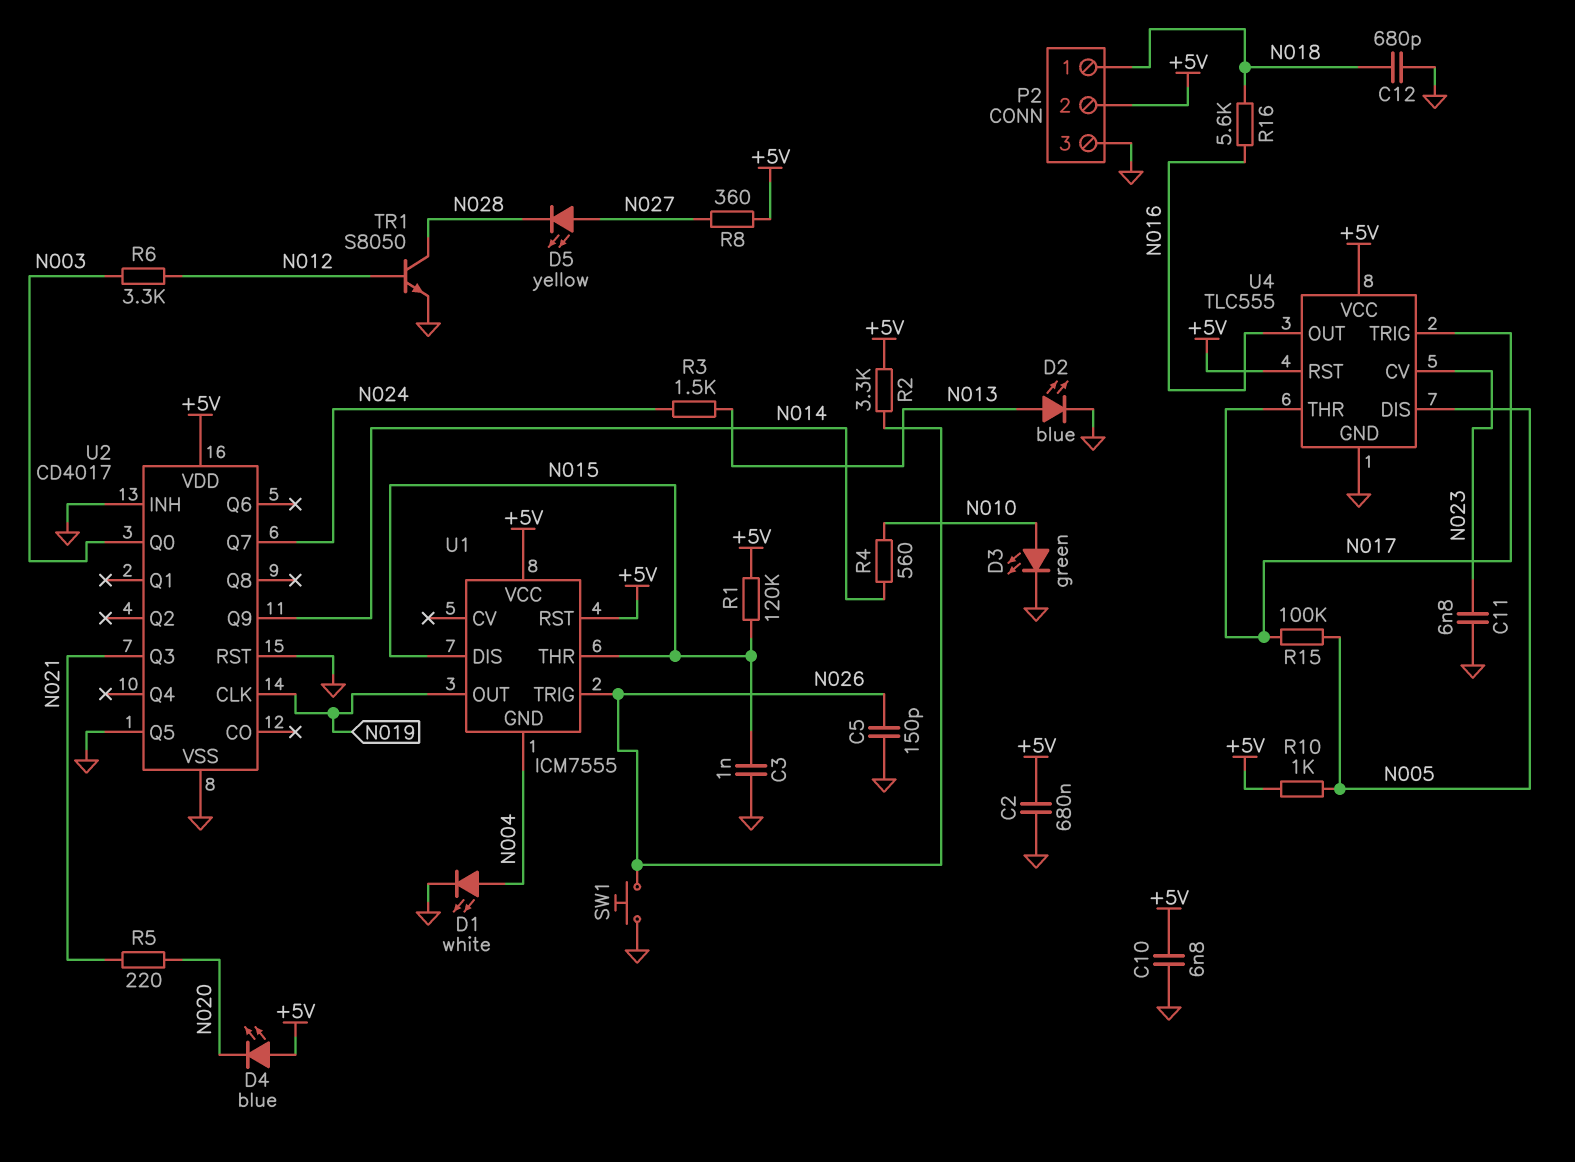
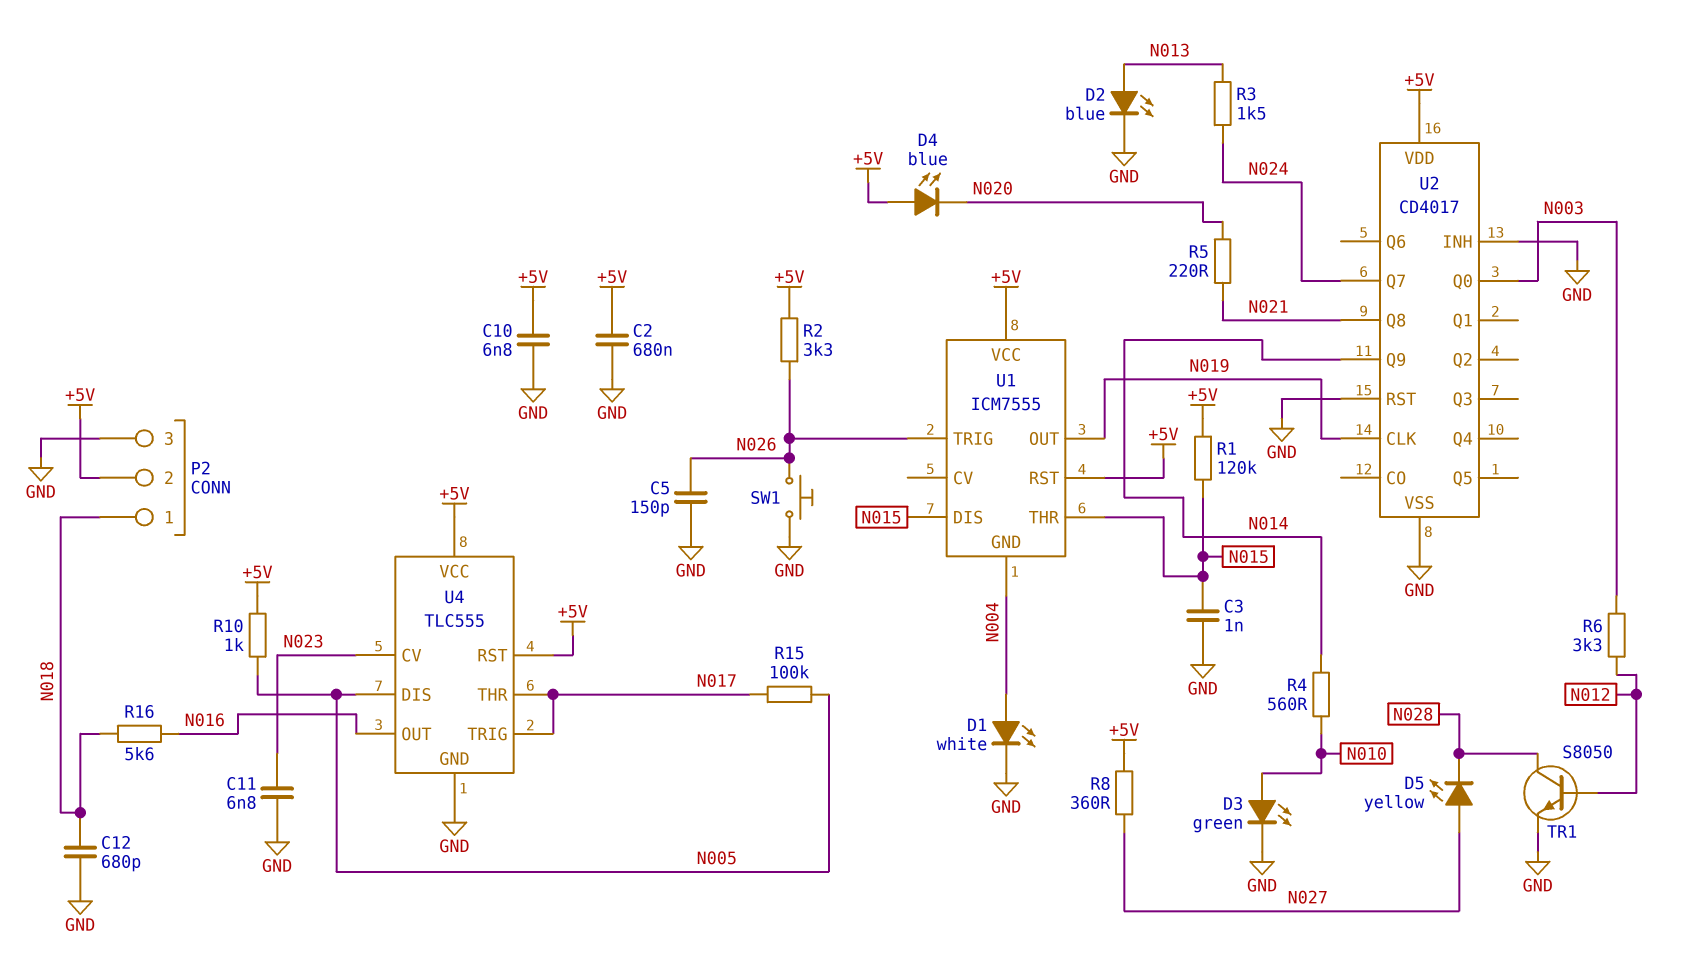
U2 pin Q3: N021 -> none
U2 pin Q5: GND -> none
U2 pin Q8: none -> N021

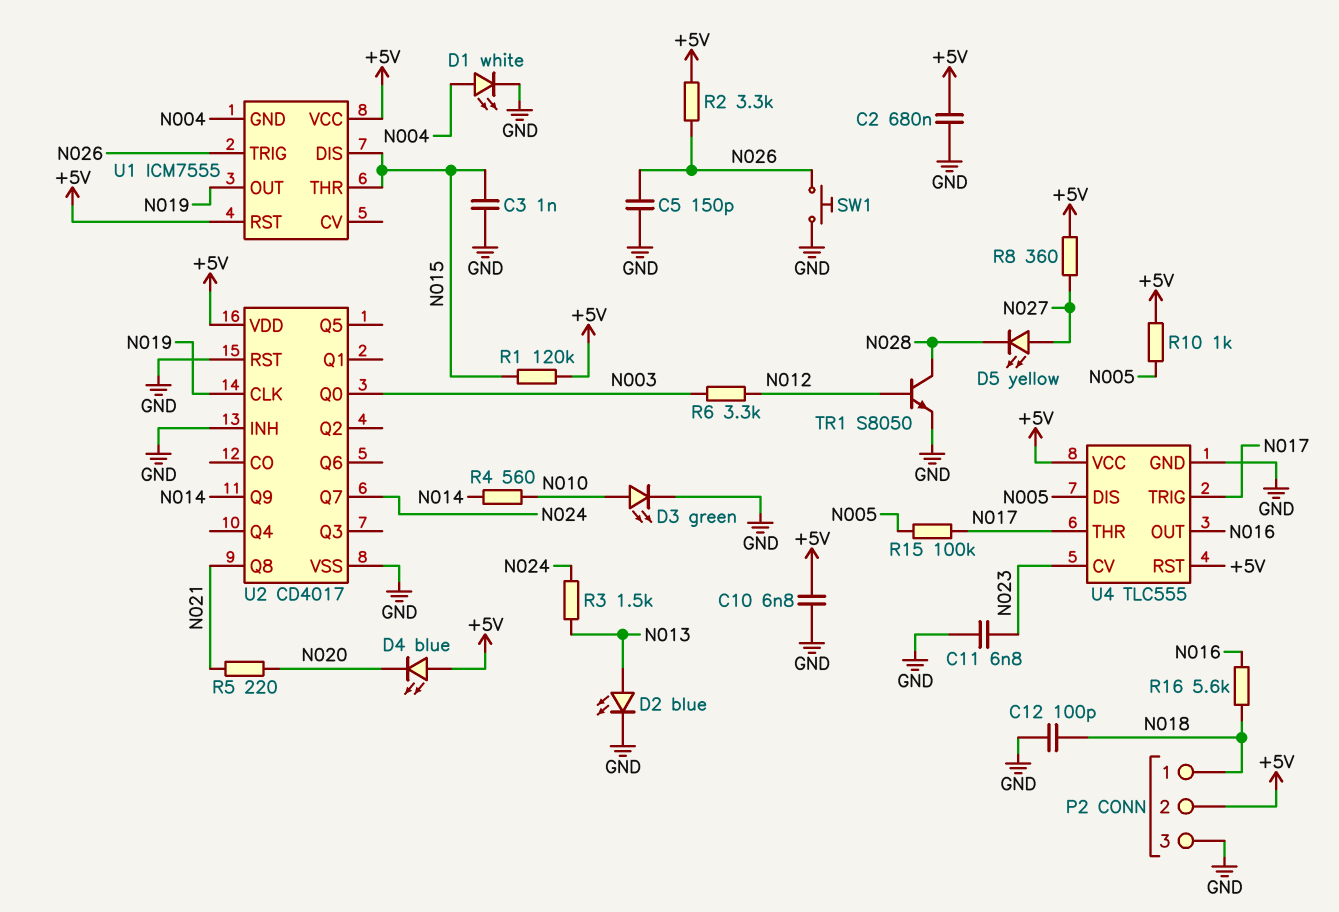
C12: 680pF (GND, N018) -> 100pF (GND, N018)

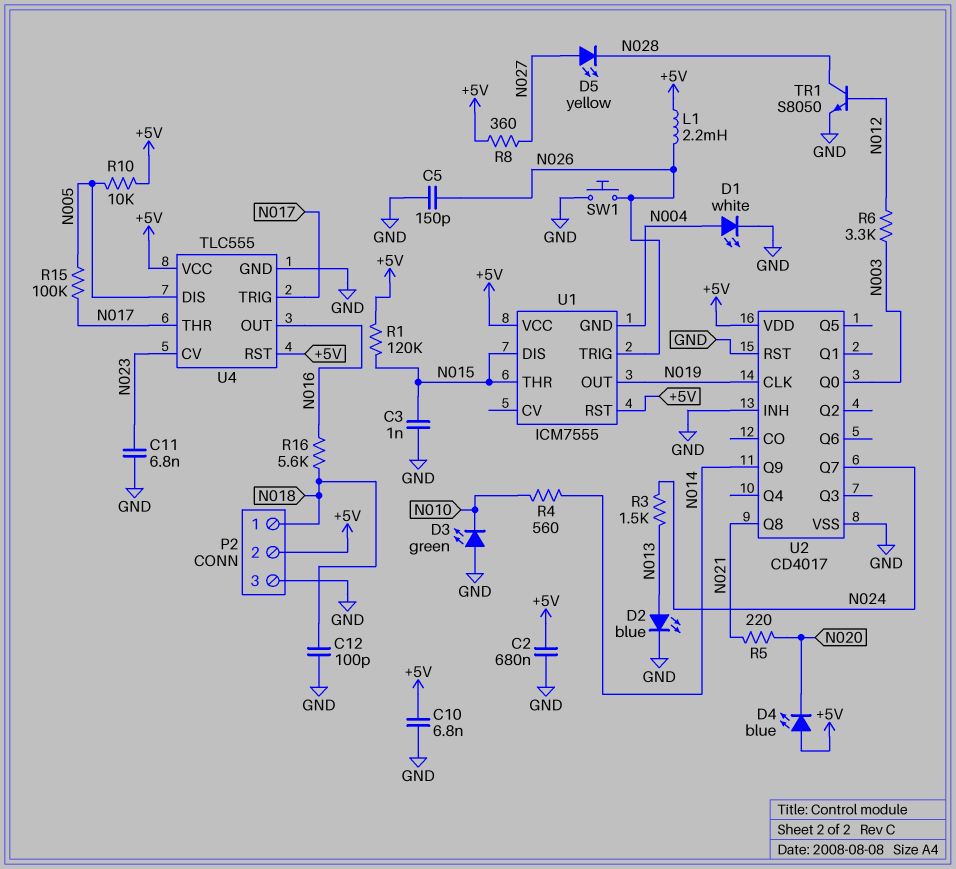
D3: LED green (A N010, K GND) -> LED green (A GND, K N010)
L1: none -> 2.2mH (+5V, N026)
R2: 3.3k (+5V, N026) -> none
R10: 1k (+5V, N005) -> 10k (+5V, N005)

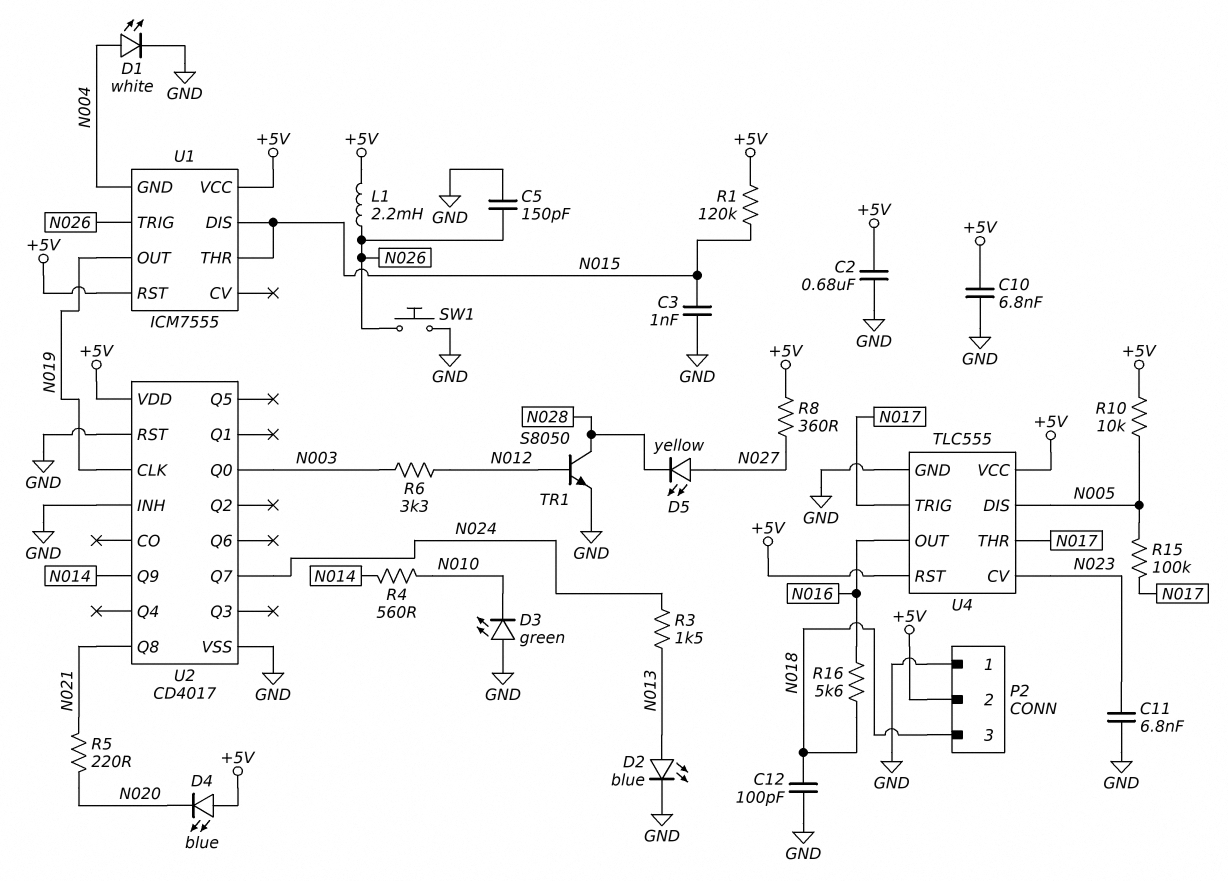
P2 pin 1: N018 -> GND
P2 pin 3: GND -> N018

